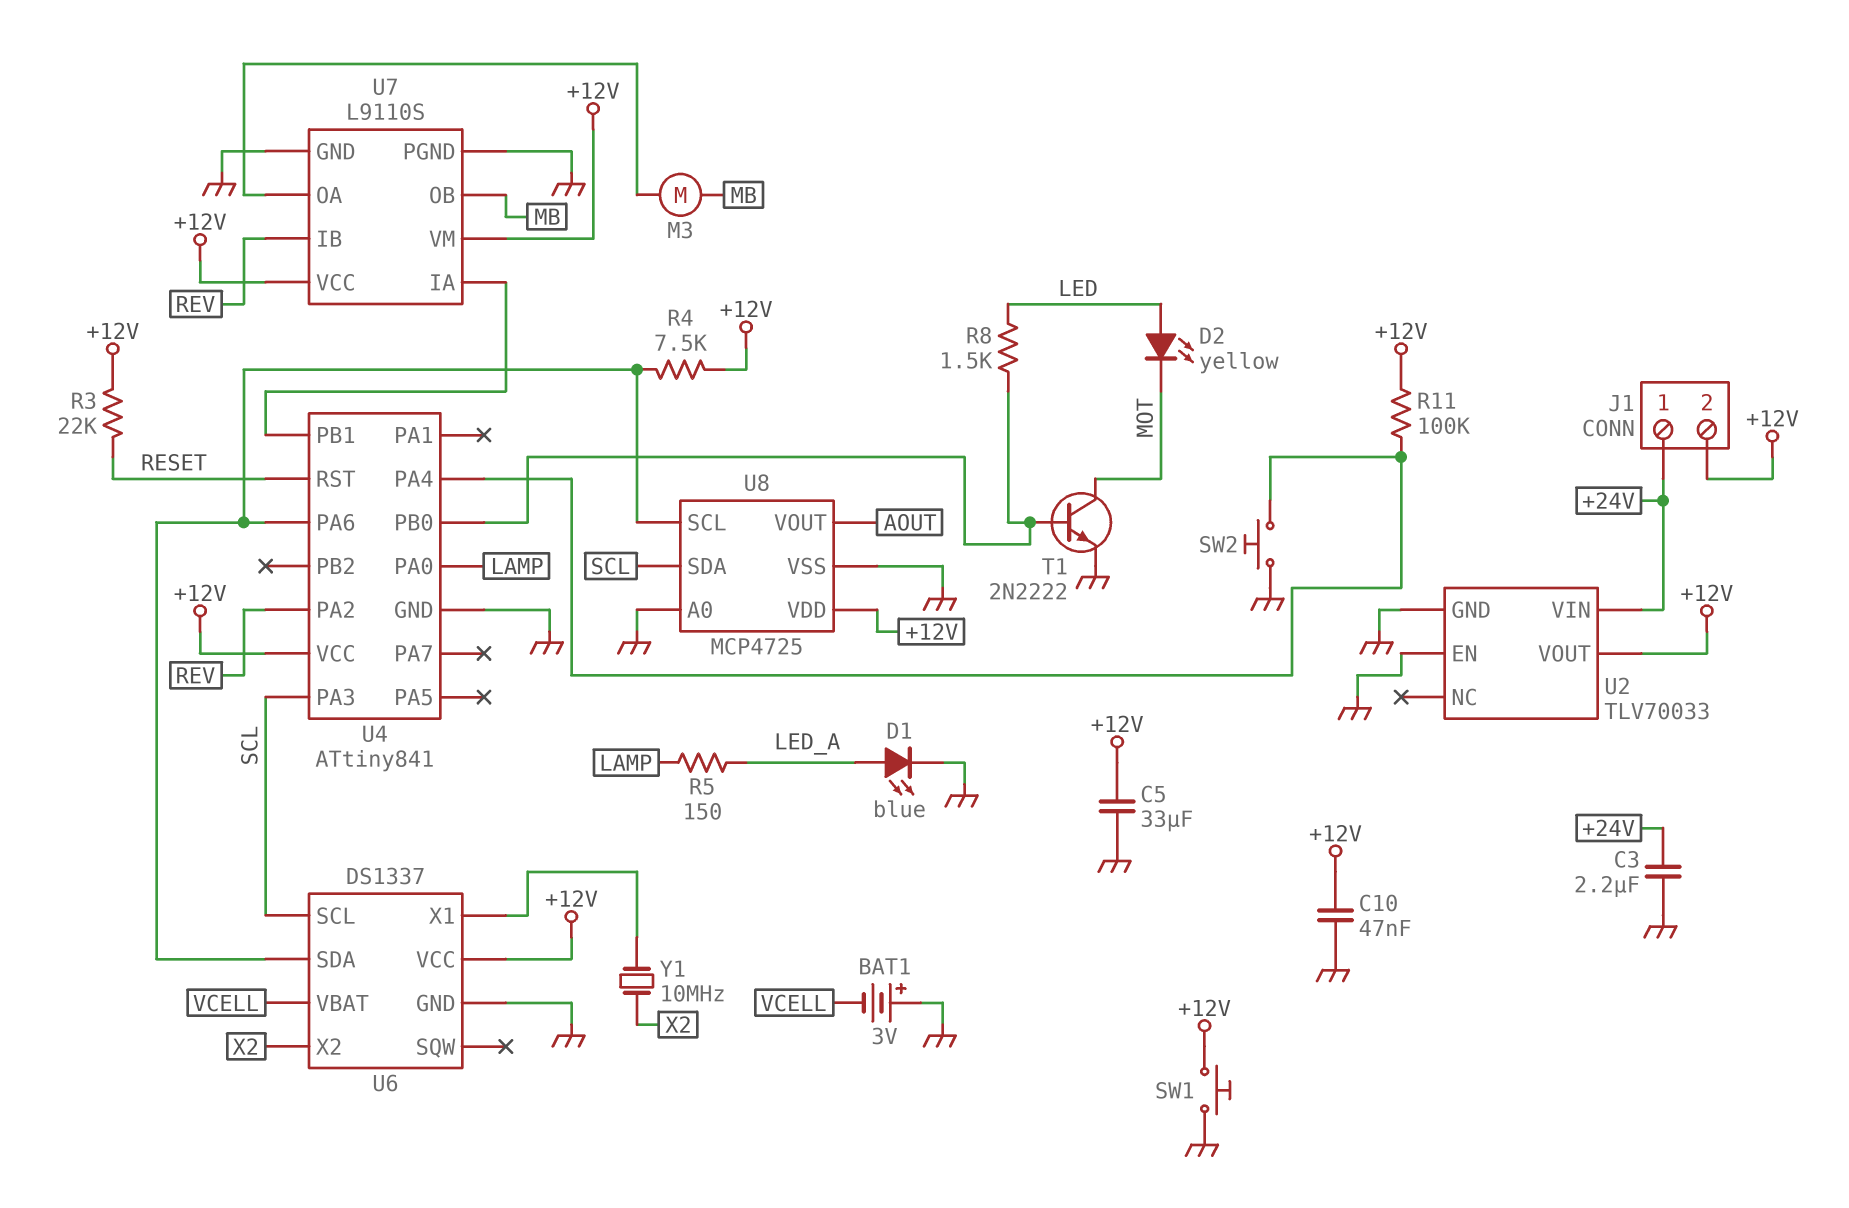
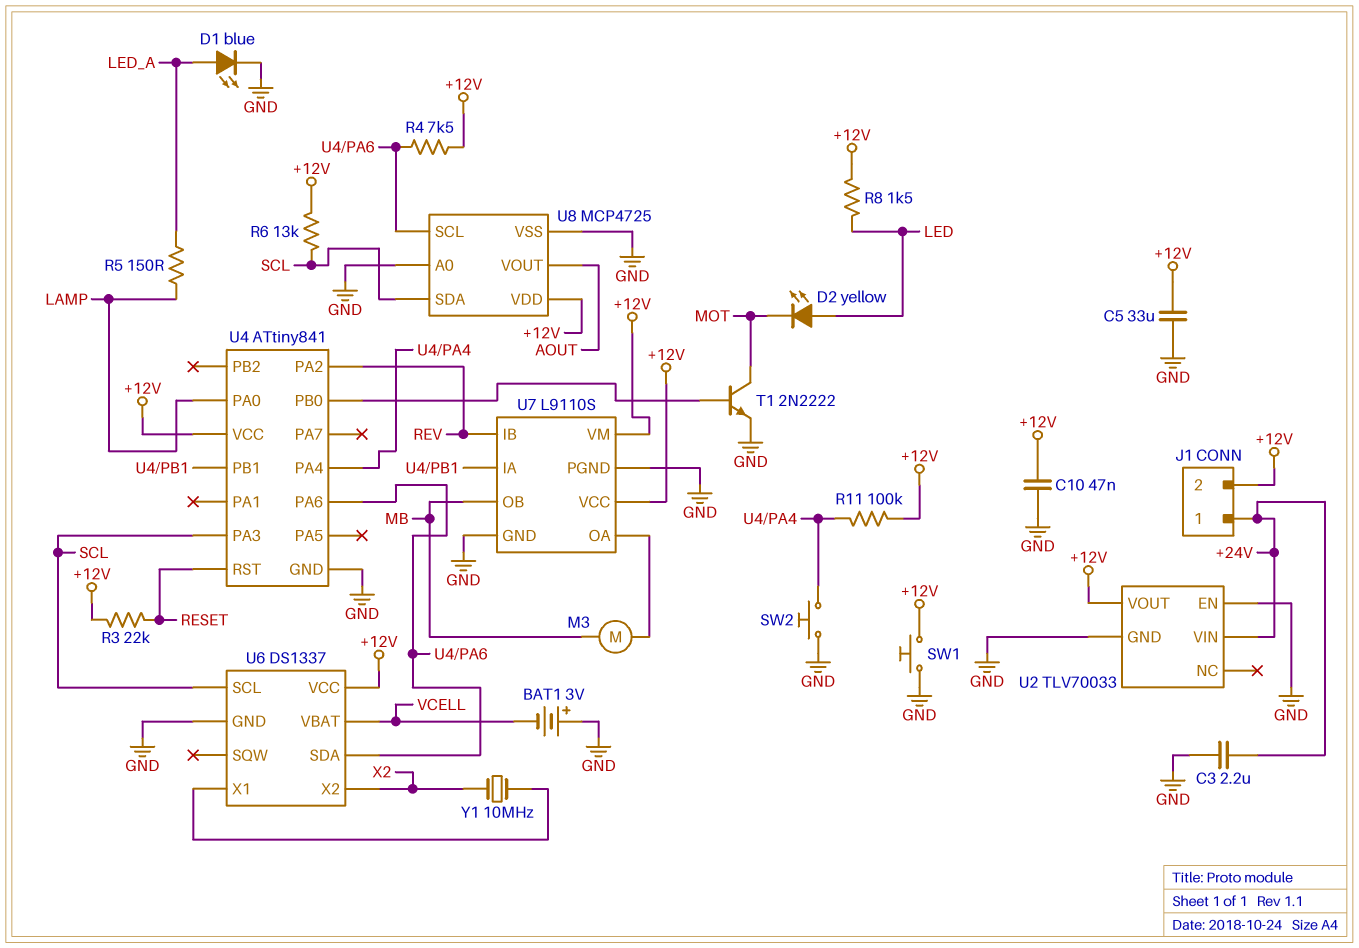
R6: none -> 13k (+12V, SCL)
R8: 1.5k (LED, U4/PB0) -> 1.5k (+12V, LED)

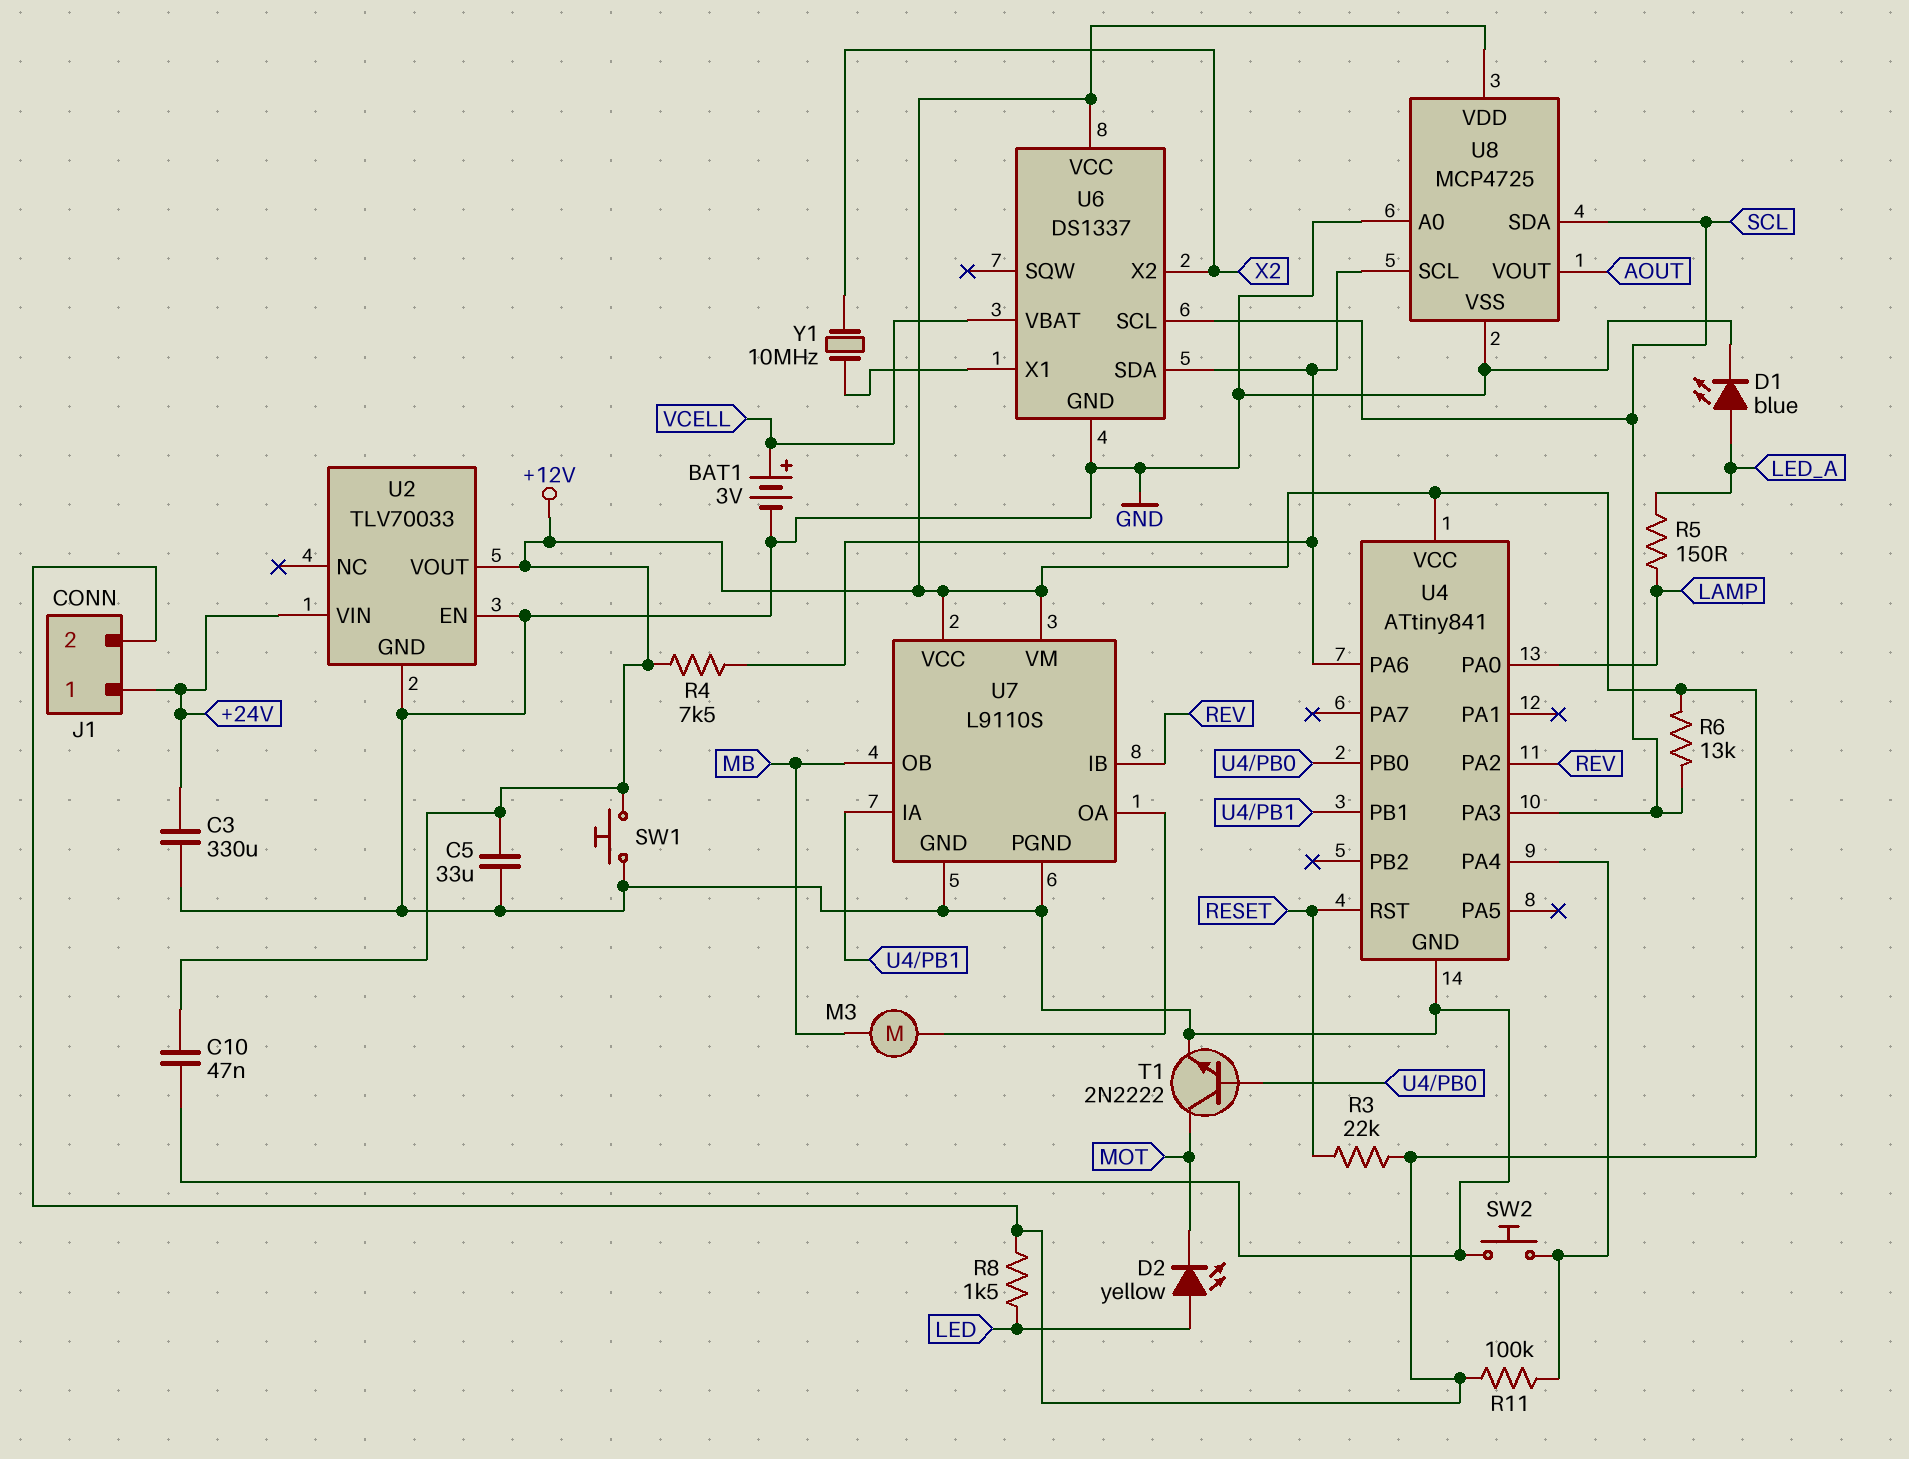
BAT1: 3V (plus GND, minus VCELL) -> 3V (plus VCELL, minus GND)
C3: 2.2uF (+24V, GND) -> 330uF (+24V, GND)

